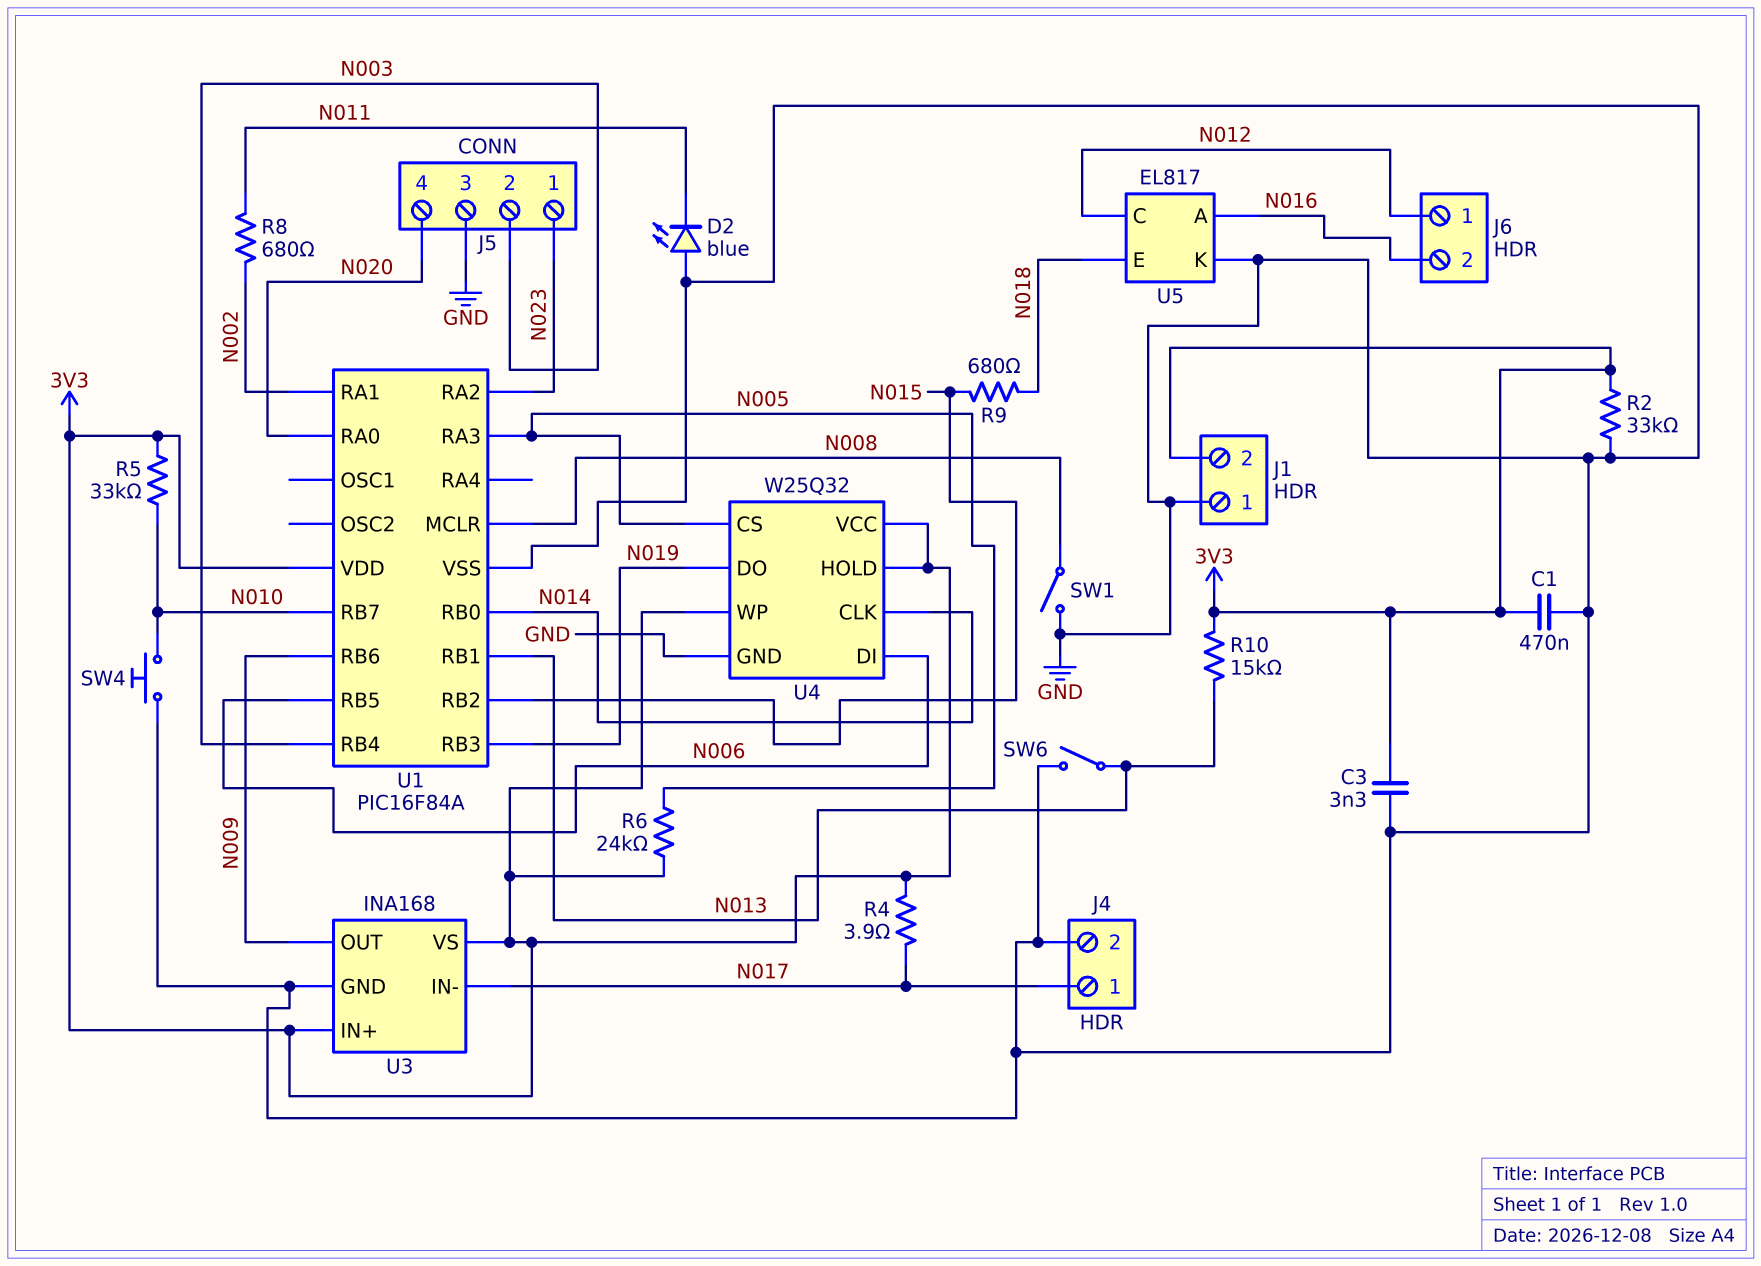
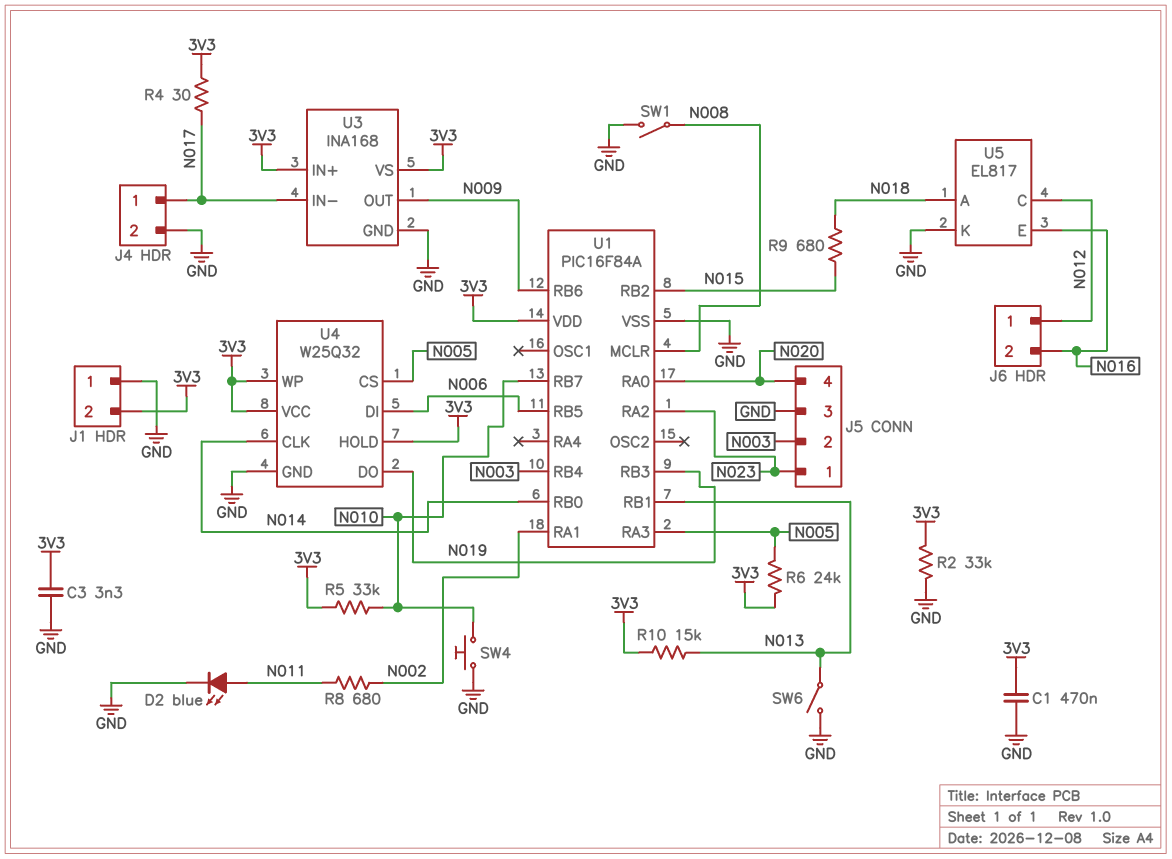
D2: LED blue (A GND, K N011) -> LED blue (A N011, K GND)
R4: 3.9 (3V3, N017) -> 30 (3V3, N017)
U5 pin A: N016 -> N018
U5 pin E: N018 -> N016

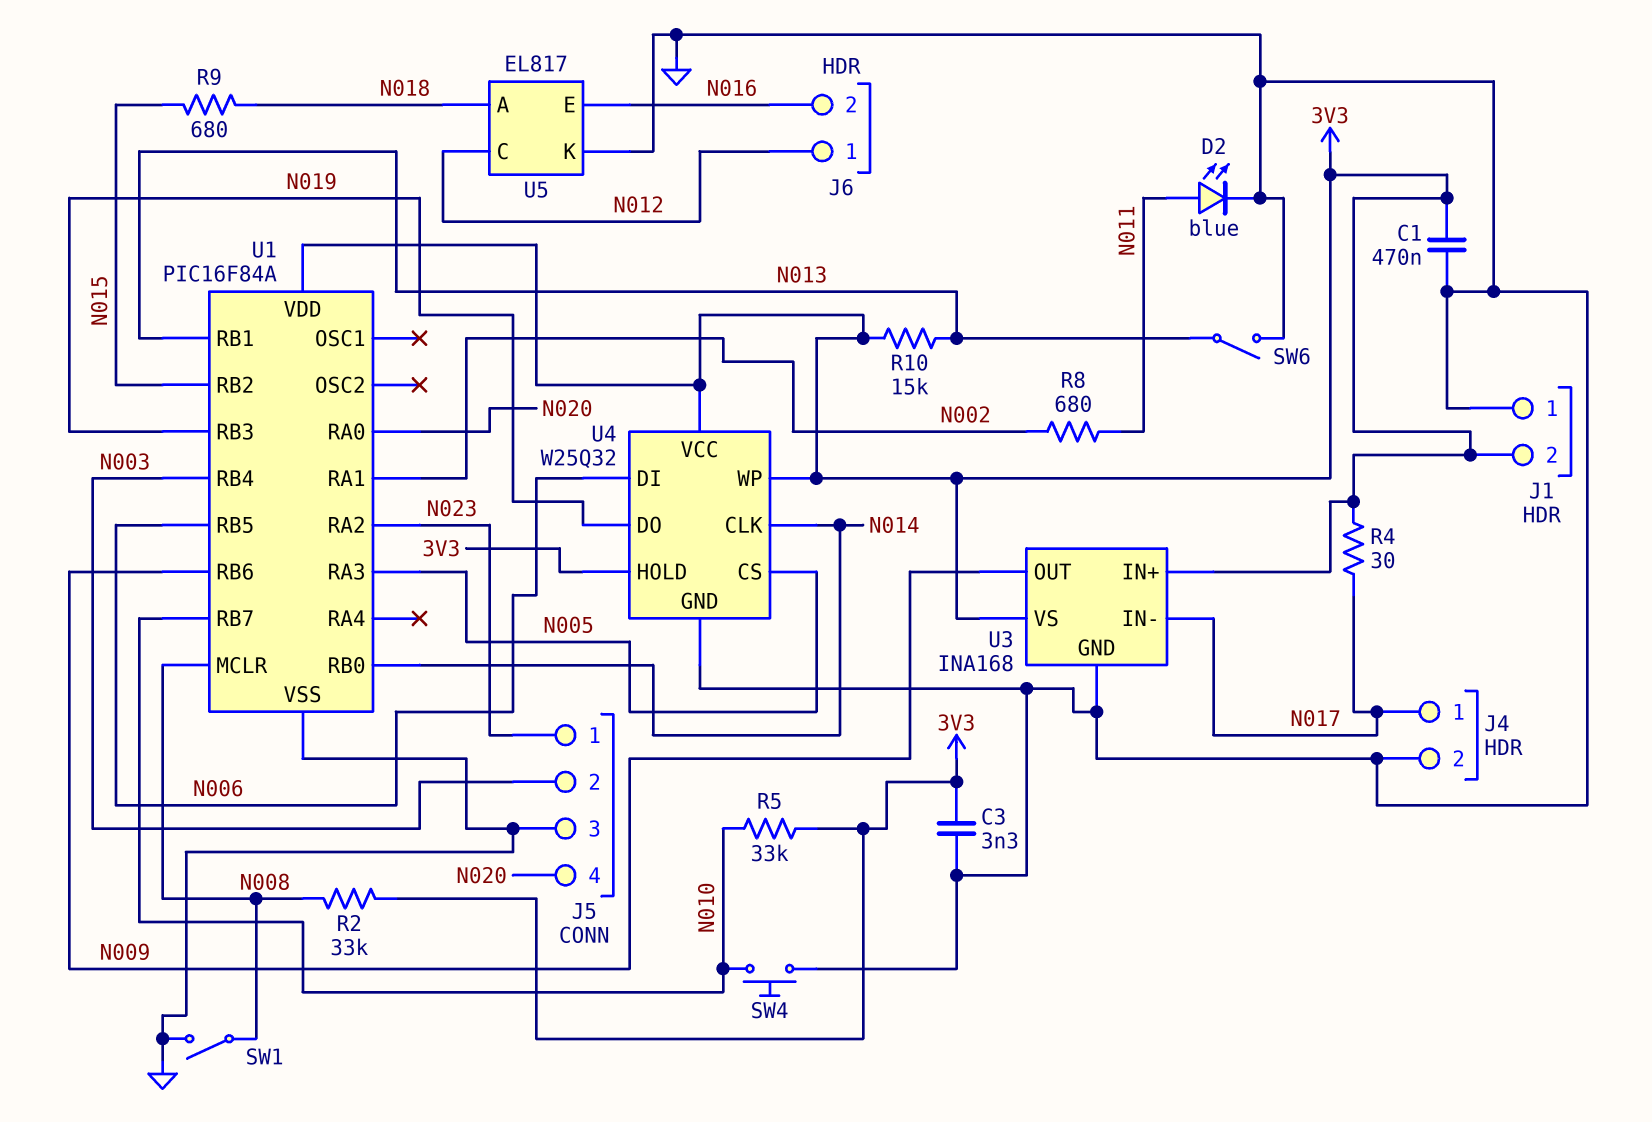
R2: 33k (3V3, GND) -> 33k (3V3, N008)
R6: 24k (3V3, N005) -> none

